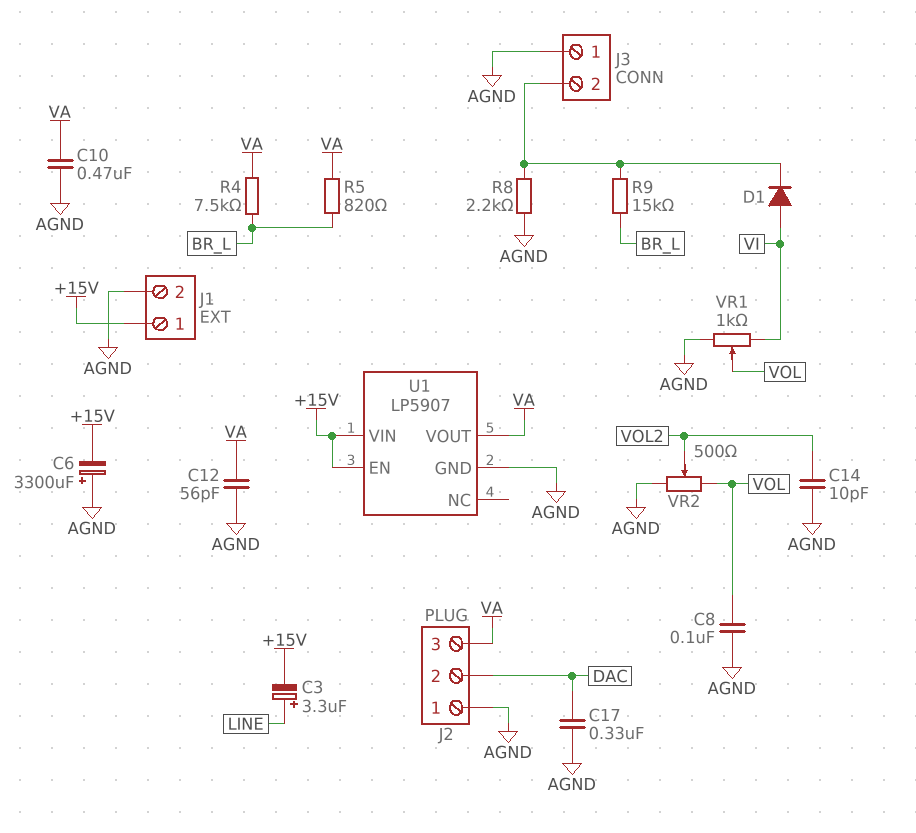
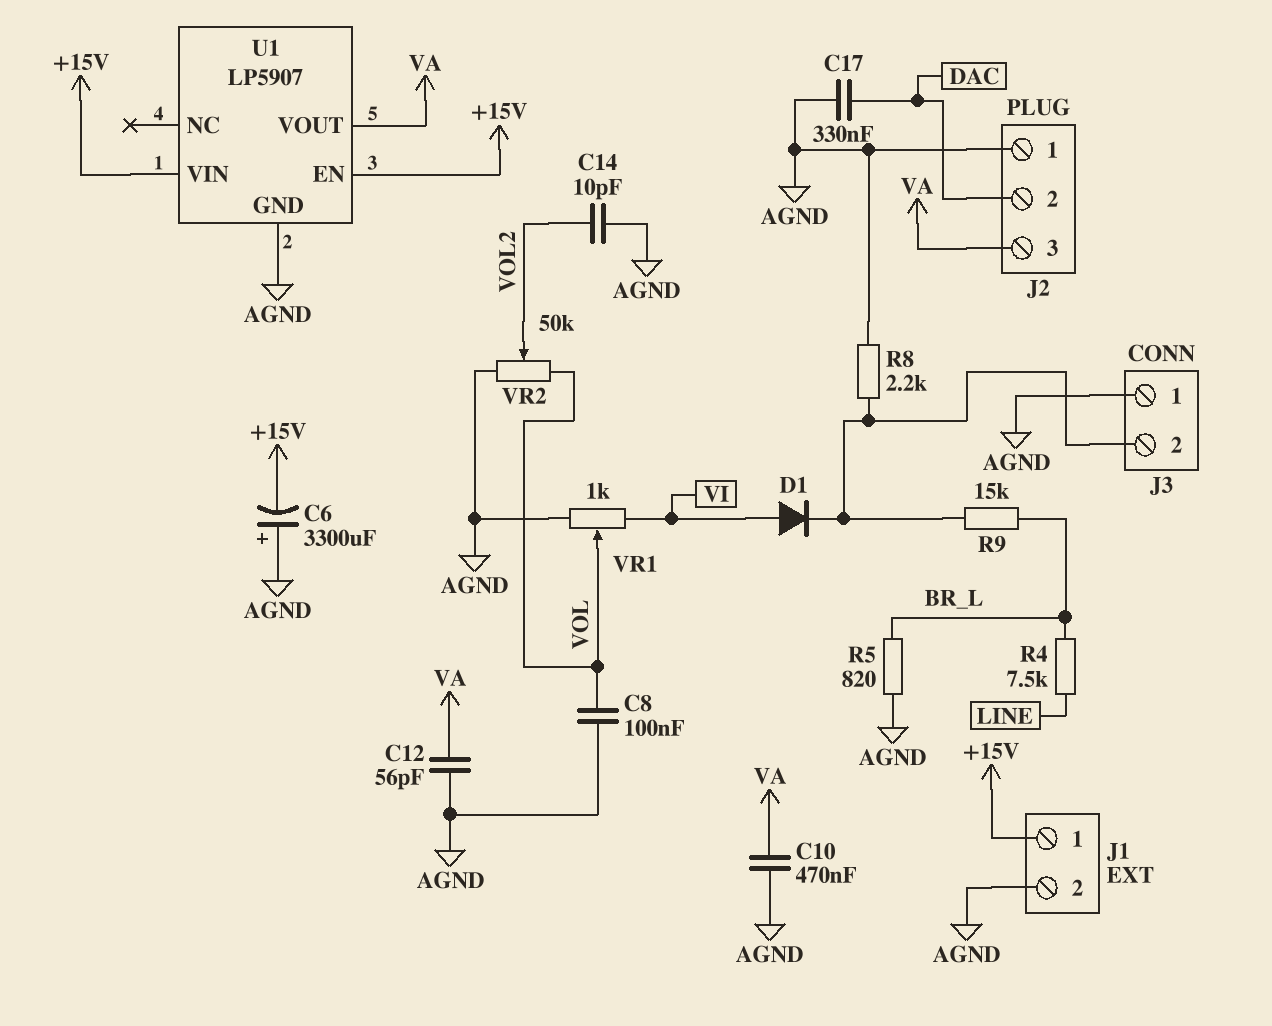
C3: 3.3uF (plus LINE, minus +15V) -> none
R4: 7.5k (BR_L, VA) -> 7.5k (BR_L, LINE)
R5: 820 (BR_L, VA) -> 820 (AGND, BR_L)
VR2: 500 (AGND, VOL, wiper VOL2) -> 50k (AGND, VOL, wiper VOL2)

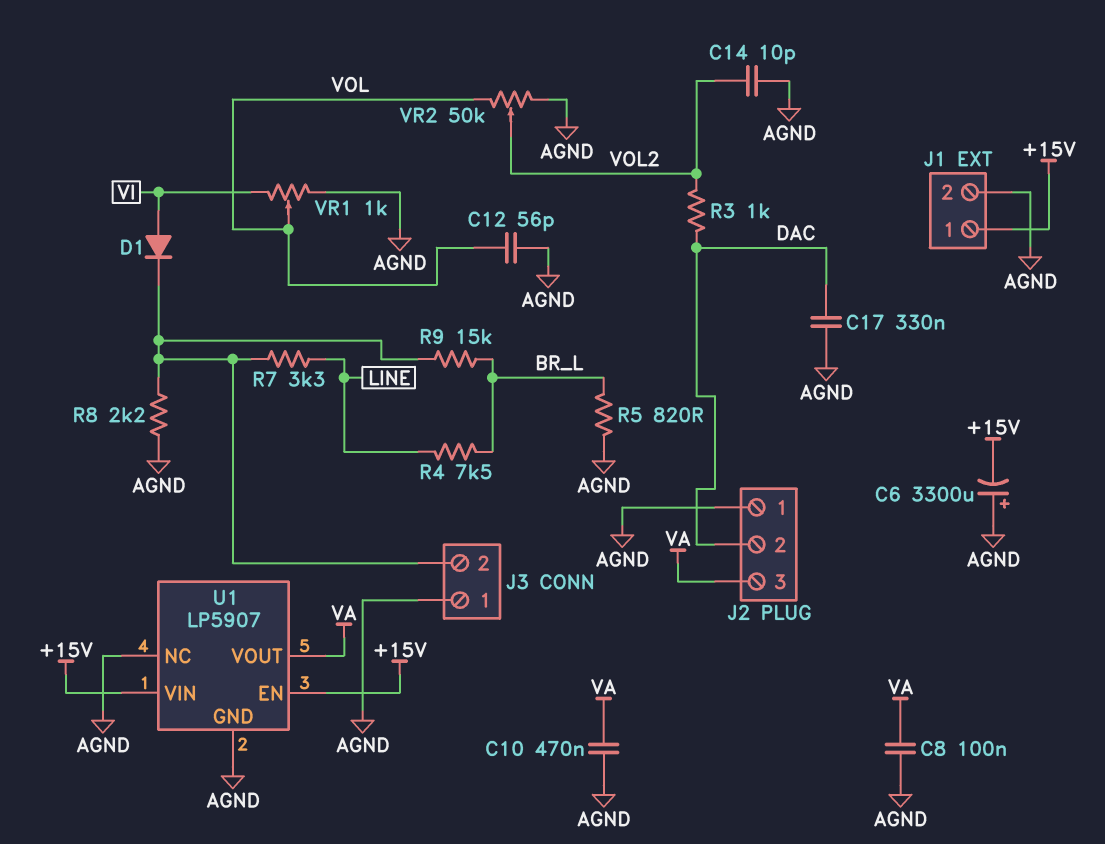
C8: 100nF (AGND, VOL) -> 100nF (AGND, VA)
C12: 56pF (AGND, VA) -> 56pF (AGND, VOL)
R3: none -> 1k (DAC, VOL2)
R7: none -> 3.3k (J3/2, LINE)
U1 pin NC: none -> AGND

